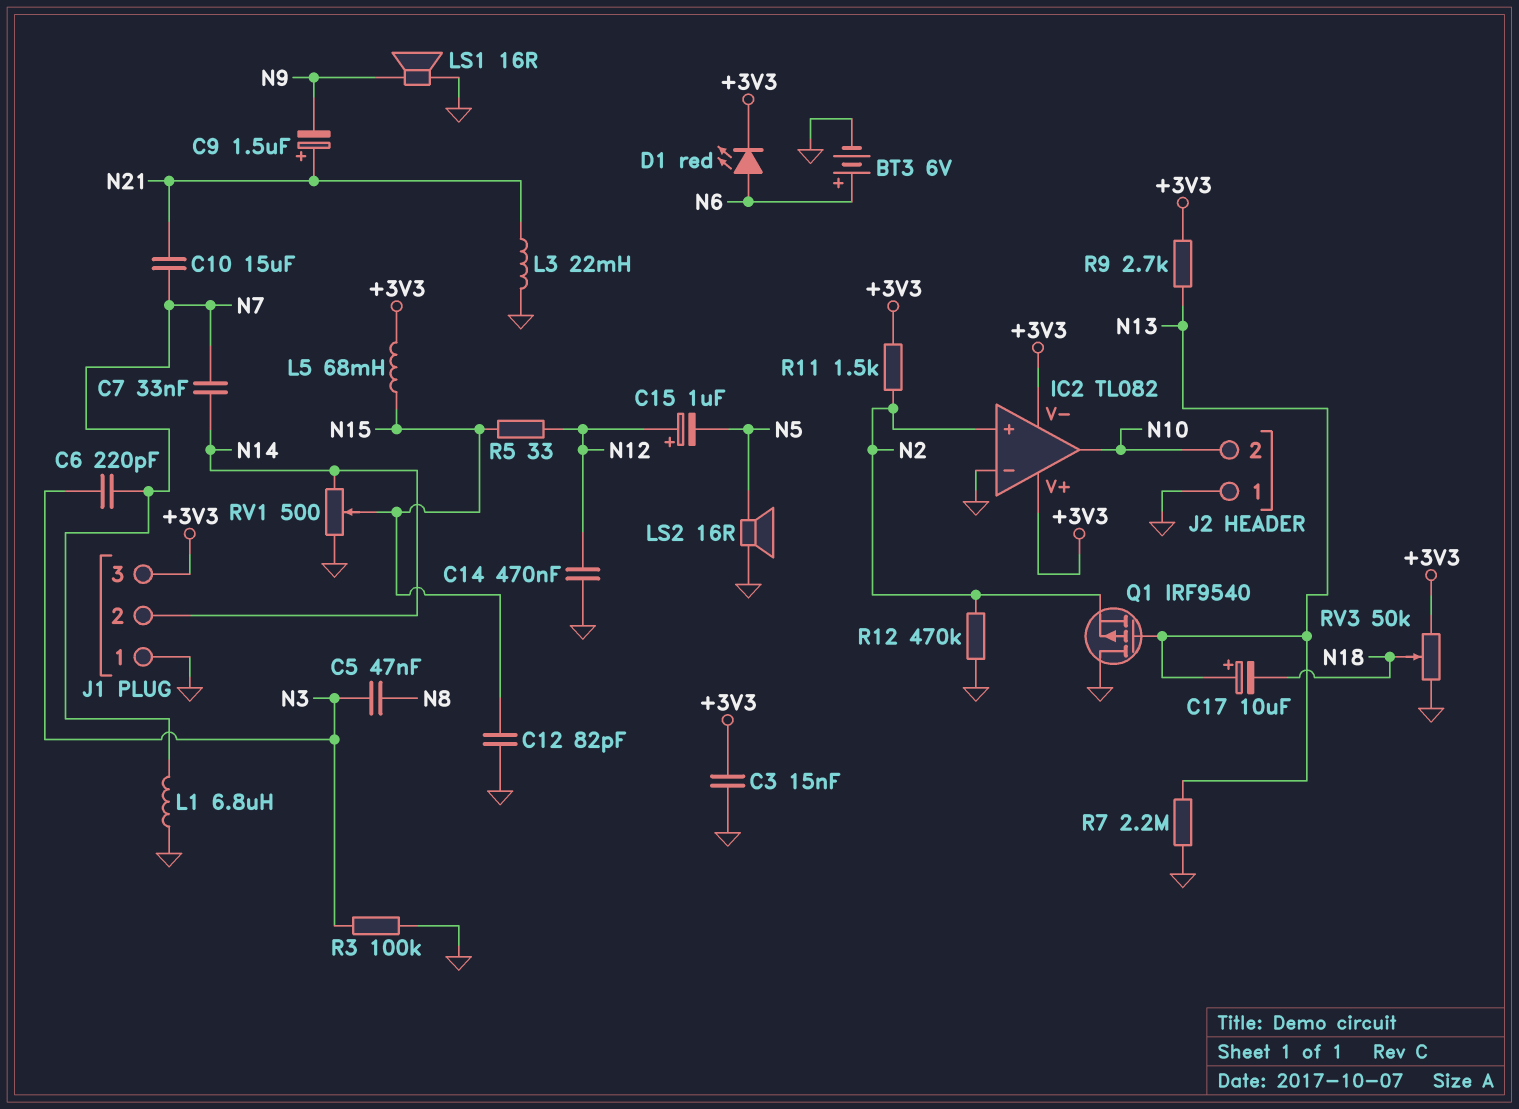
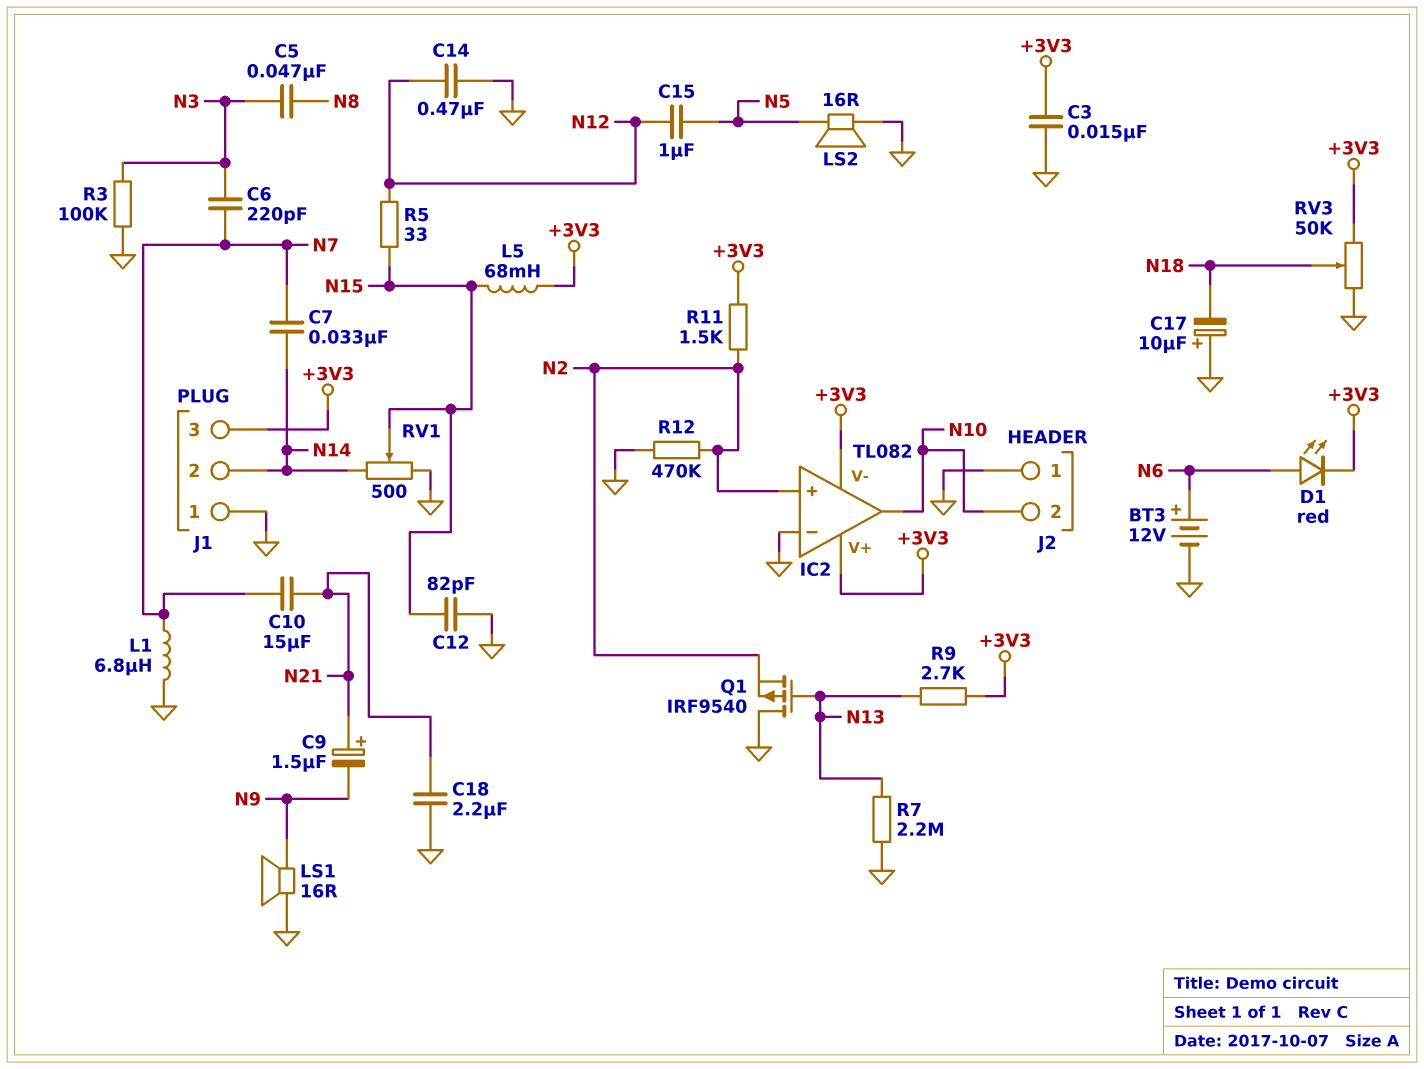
BT3: 6V (plus N6, minus GND) -> 12V (plus N6, minus GND)
C15: 1uF (plus N12, minus N5) -> 1uF (N5, N12)
C17: 10uF (plus N13, minus N18) -> 10uF (plus GND, minus N18)
C18: none -> 2.2uF (GND, N21)
L3: 22mH (GND, N21) -> none

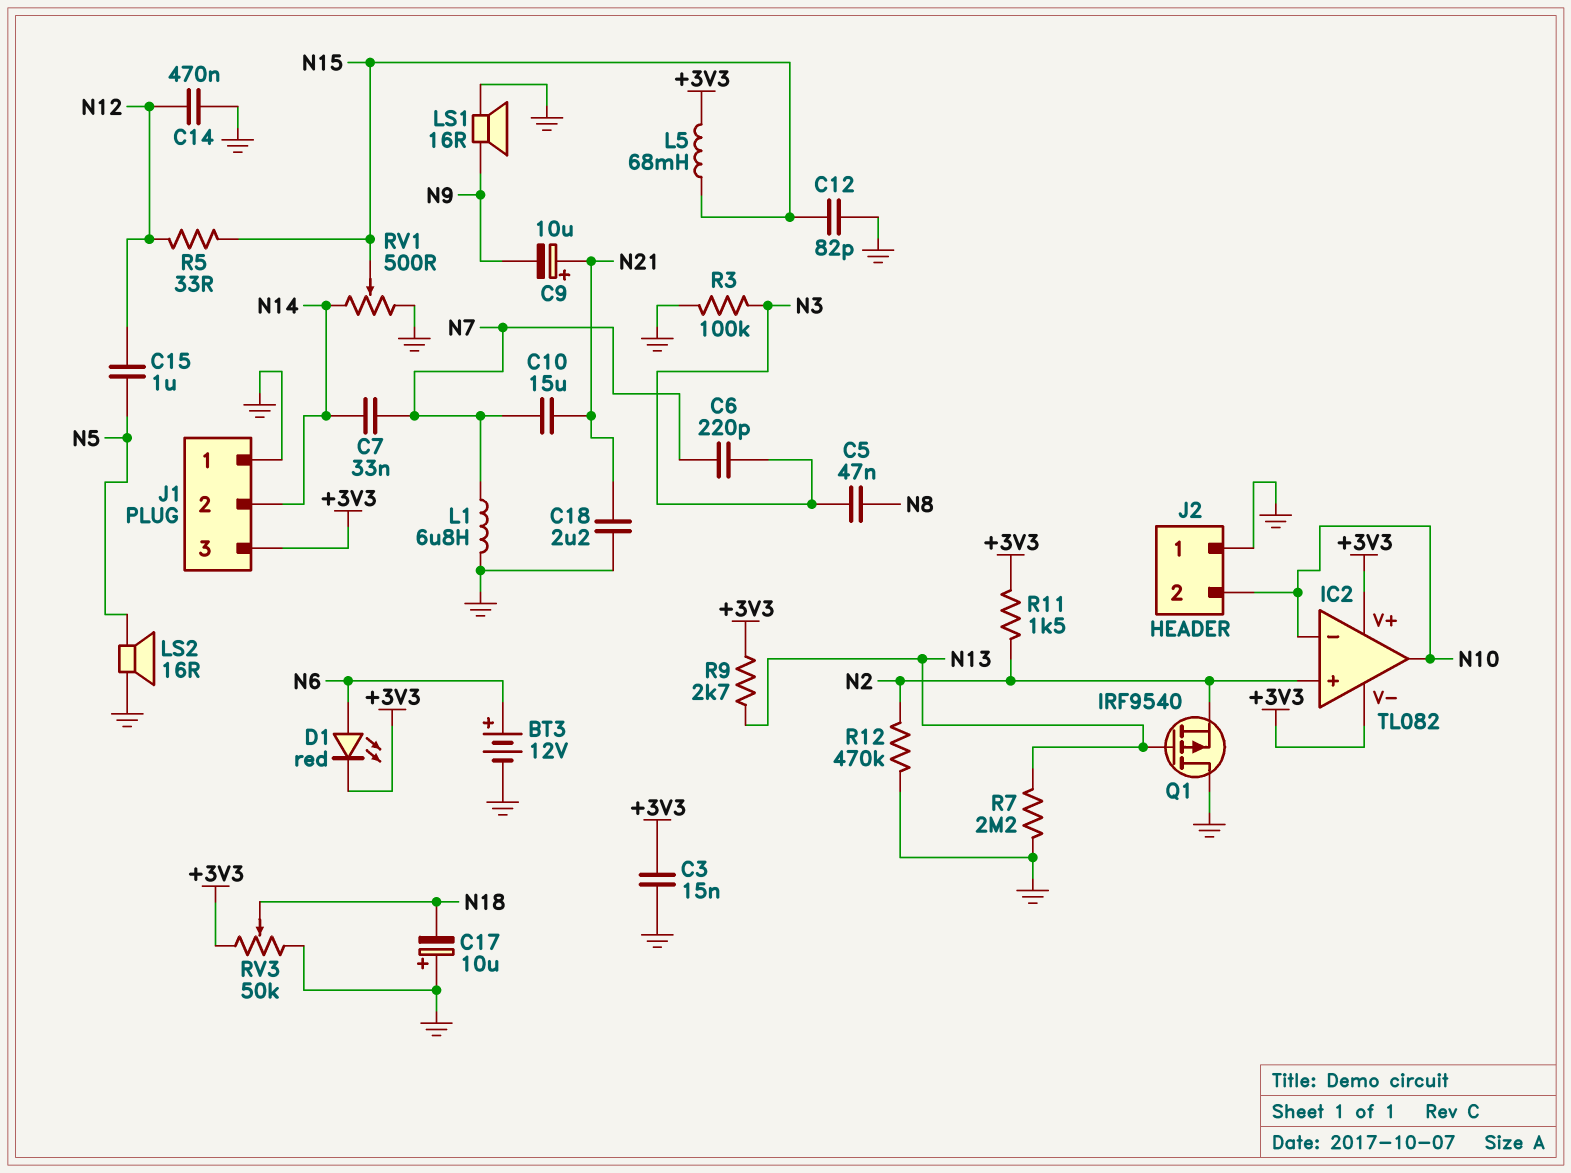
C9: 1.5uF (plus N21, minus N9) -> 10uF (plus N21, minus N9)
IC2 pin in-: GND -> N10

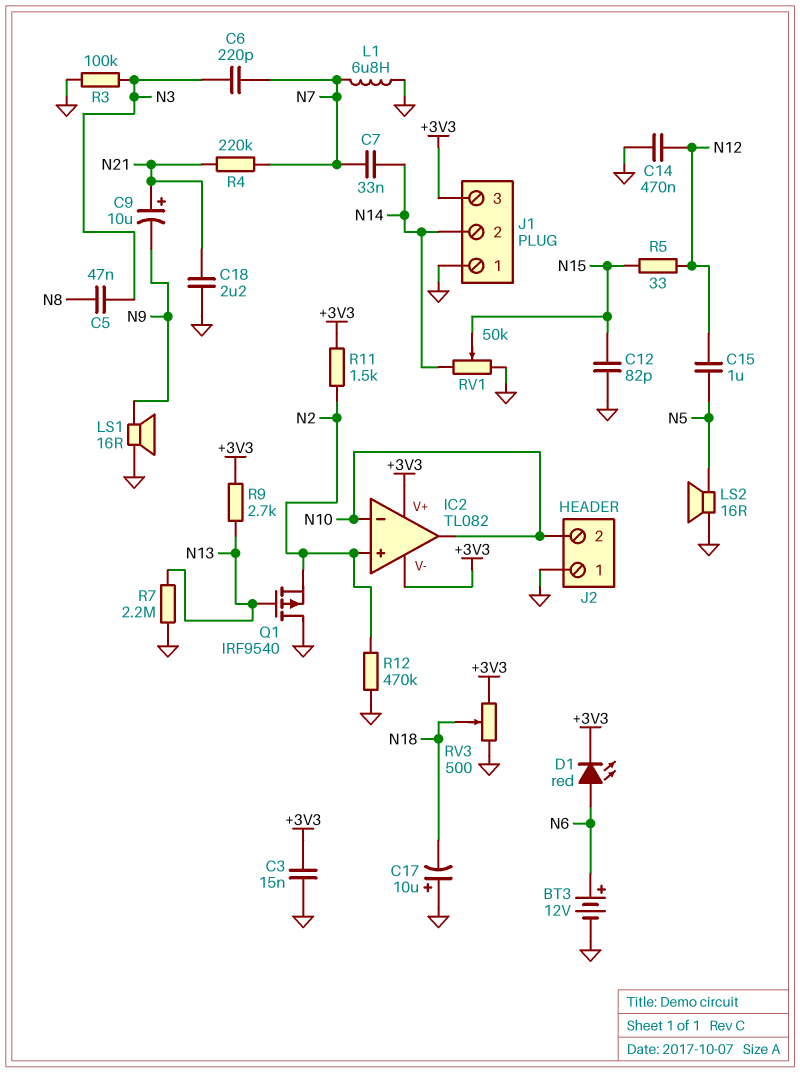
C10: 15uF (N7, N21) -> none
L5: 68mH (+3V3, N15) -> none
R4: none -> 220k (N7, N21)
RV1: 500 (GND, N14, wiper N15) -> 50k (GND, N14, wiper N15)
RV3: 50k (+3V3, GND, wiper N18) -> 500 (+3V3, GND, wiper N18)

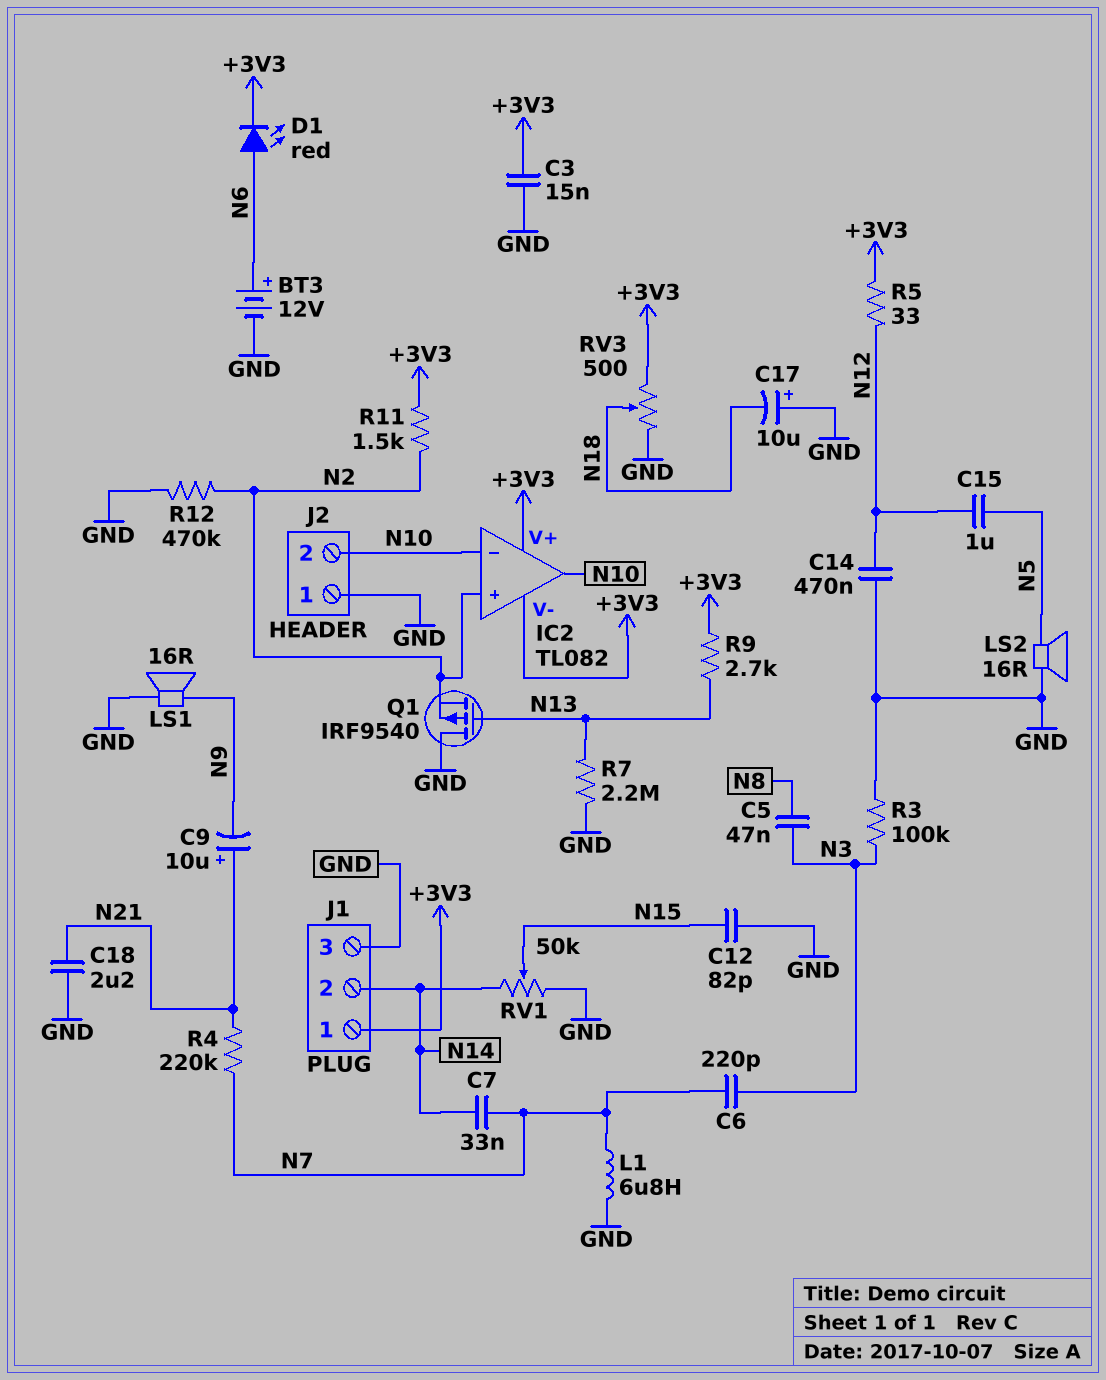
J1 pin 1: GND -> +3V3
J1 pin 3: +3V3 -> GND
R5: 33 (N12, N15) -> 33 (+3V3, N12)

